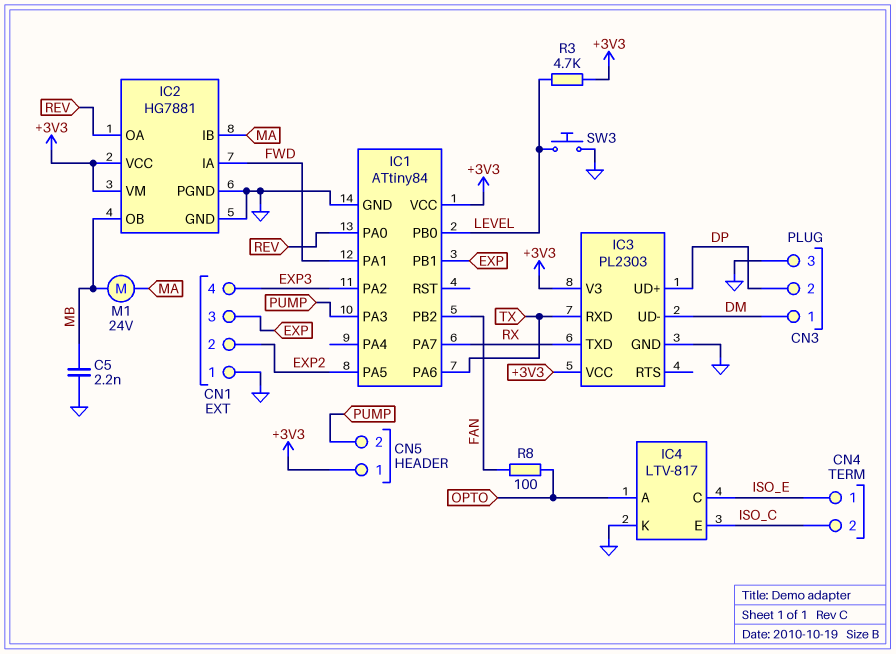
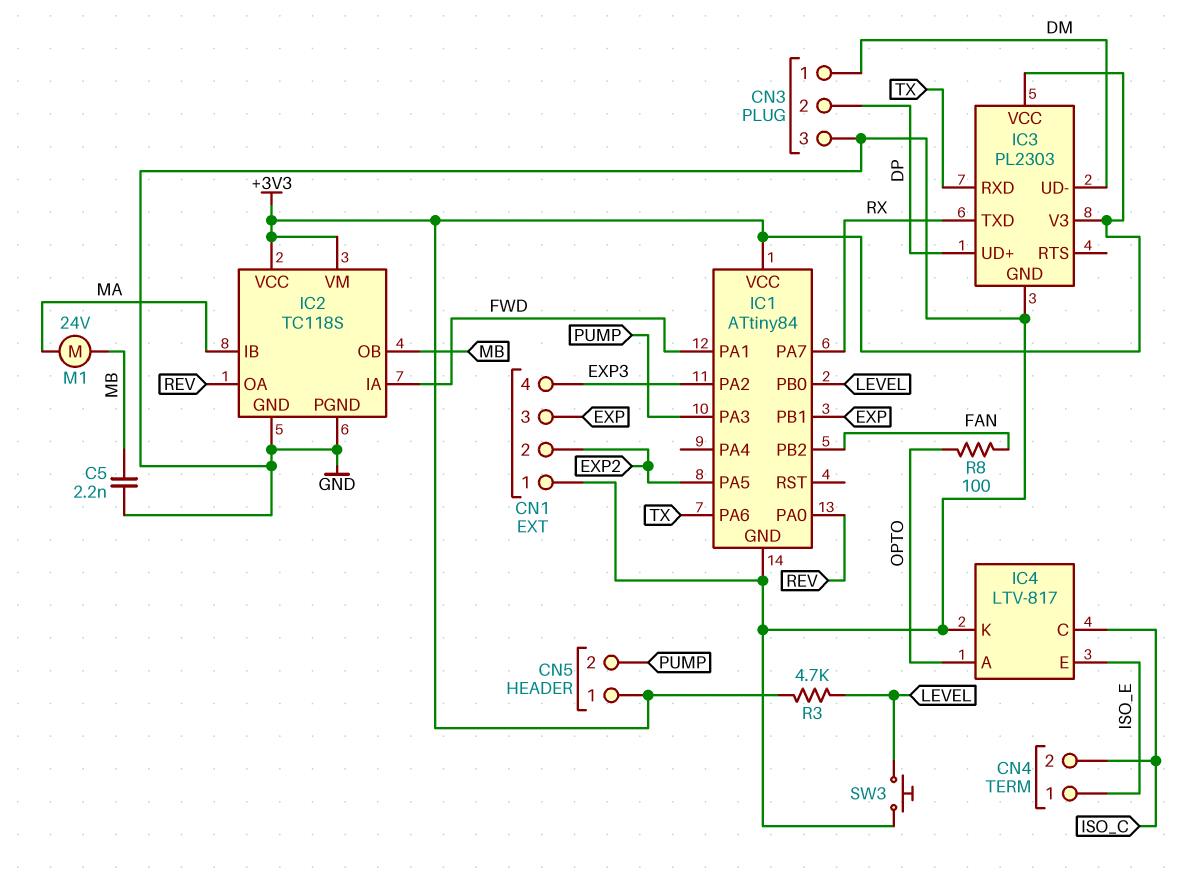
IC2: HG7881 -> TC118S
IC4 pin C: ISO_E -> ISO_C
IC4 pin E: ISO_C -> ISO_E

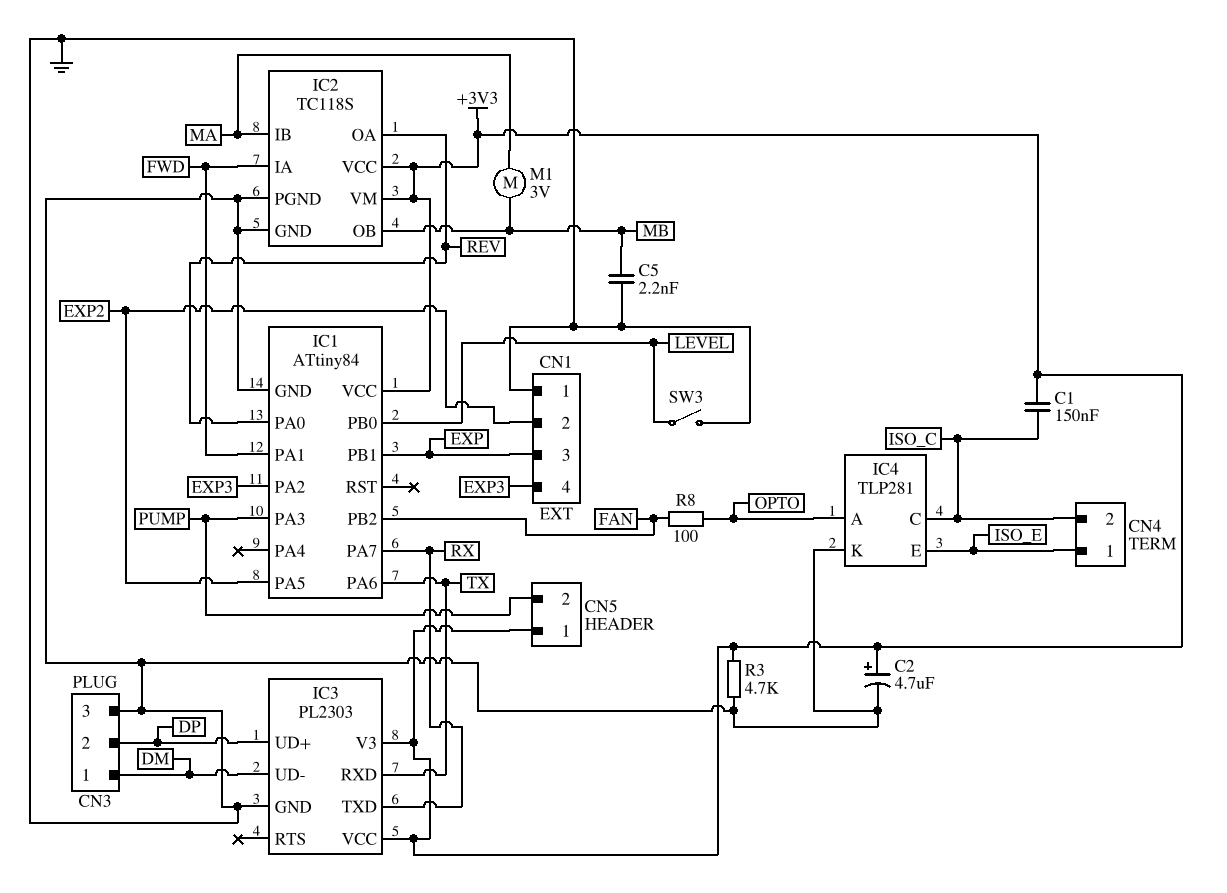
C1: none -> 150nF (+3V3, ISO_C)
C2: none -> 4.7uF (plus +3V3, minus GND)
IC4: LTV-817 -> TLP281
M1: motor 24V (MA, MB) -> motor 3V (MA, MB)
R3: 4.7k (+3V3, LEVEL) -> 4.7k (+3V3, GND)
SW3: button (GND, LEVEL) -> switch (GND, LEVEL)

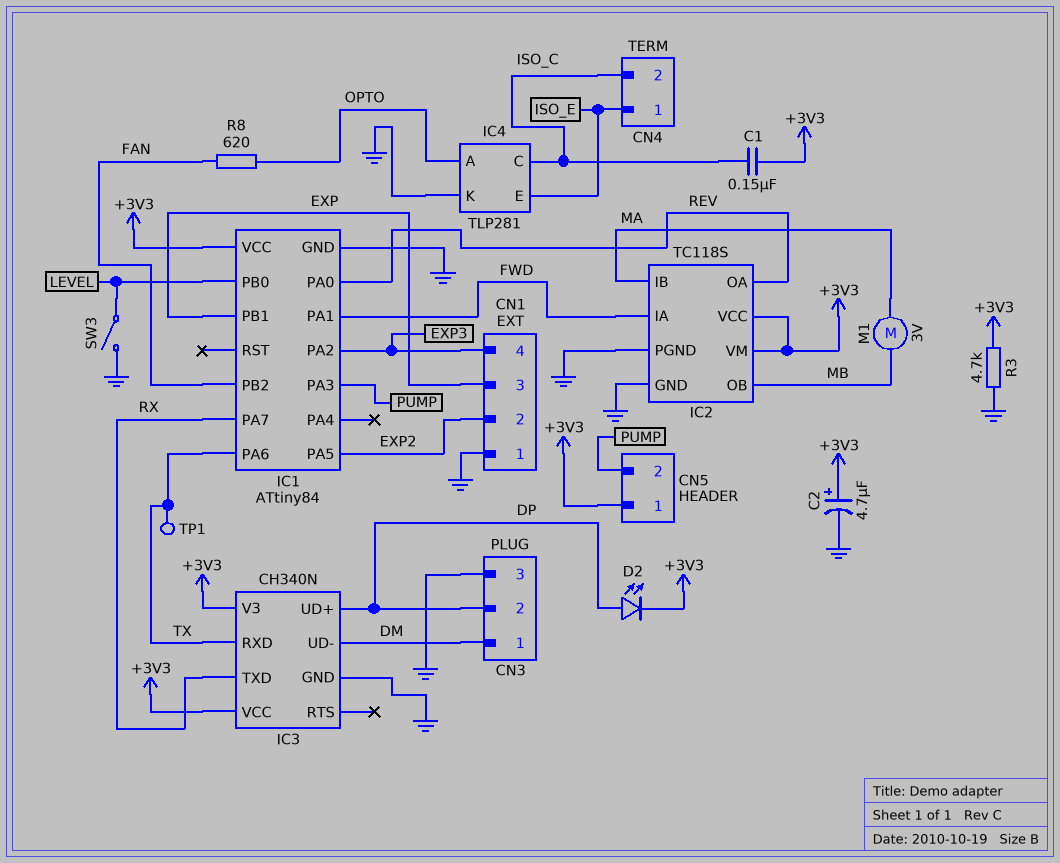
C5: 2.2nF (GND, MB) -> none
D2: none -> LED (A DP, K +3V3)
IC3: PL2303 -> CH340N
R8: 100 (FAN, OPTO) -> 620 (FAN, OPTO)
TP1: none -> test point (TX)

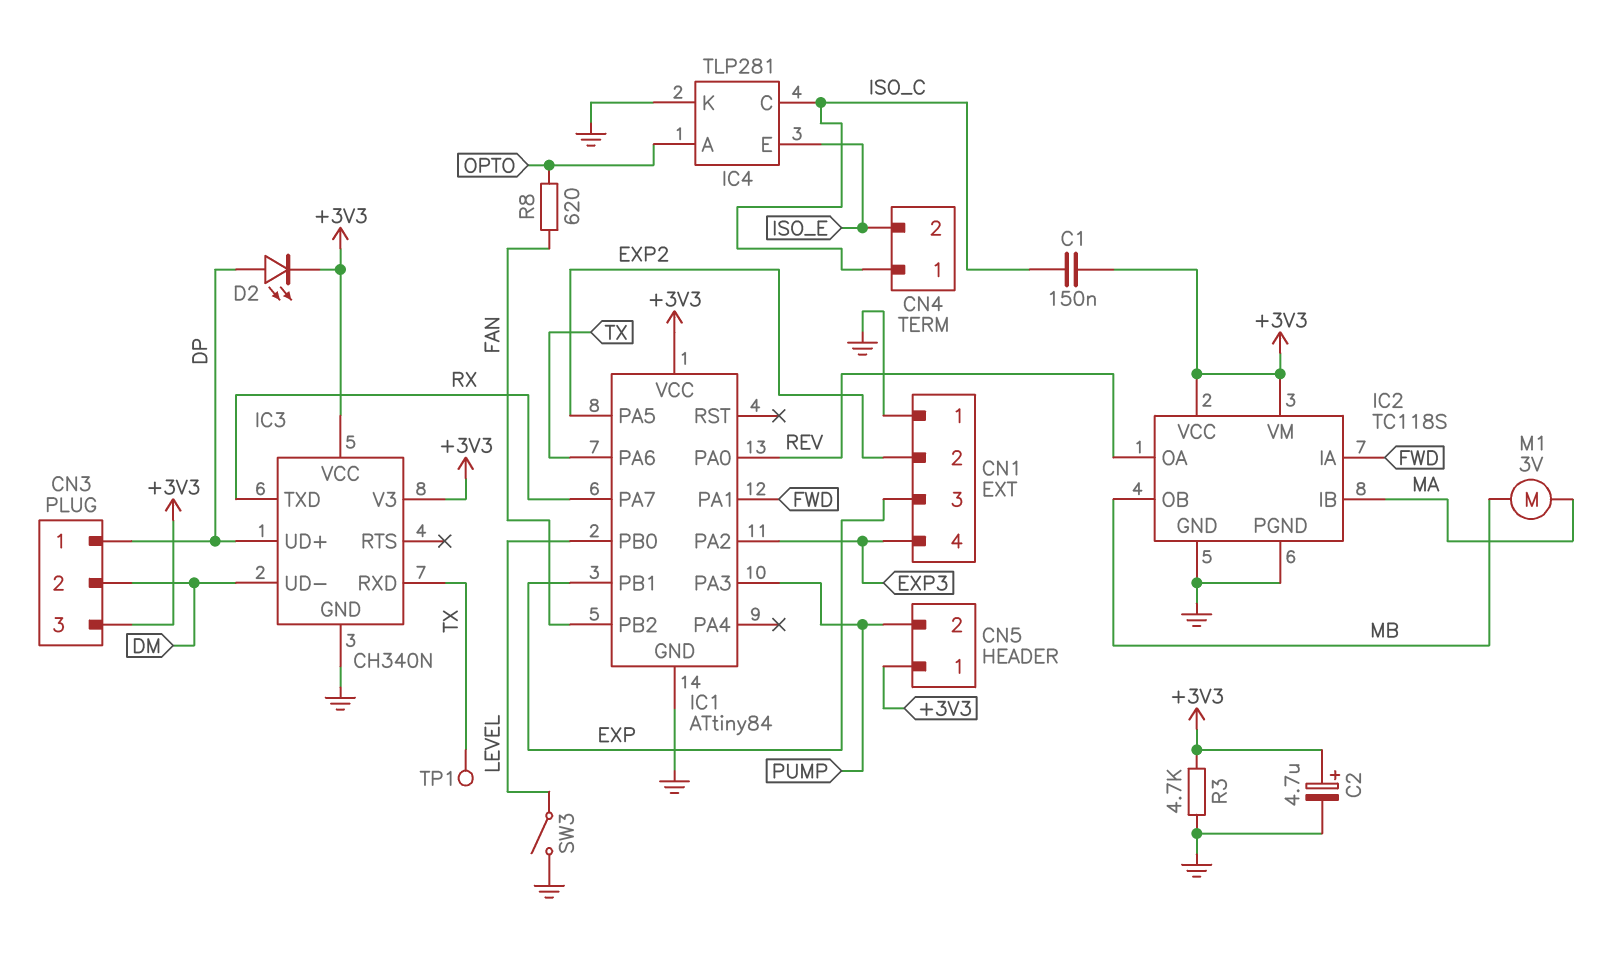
CN3 pin 1: DM -> DP
CN3 pin 2: DP -> DM
CN3 pin 3: GND -> +3V3
CN4 pin 1: ISO_E -> ISO_C
CN4 pin 2: ISO_C -> ISO_E

